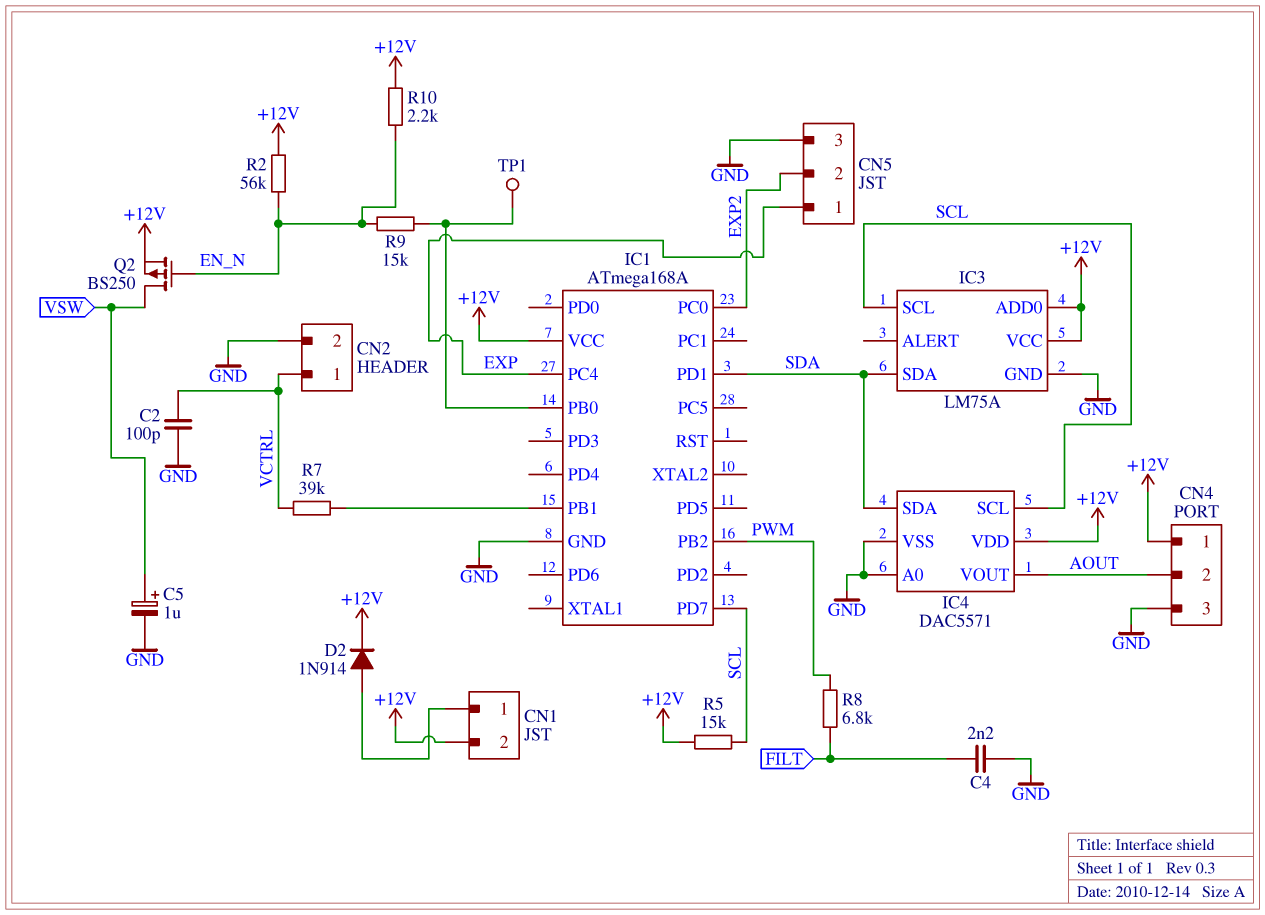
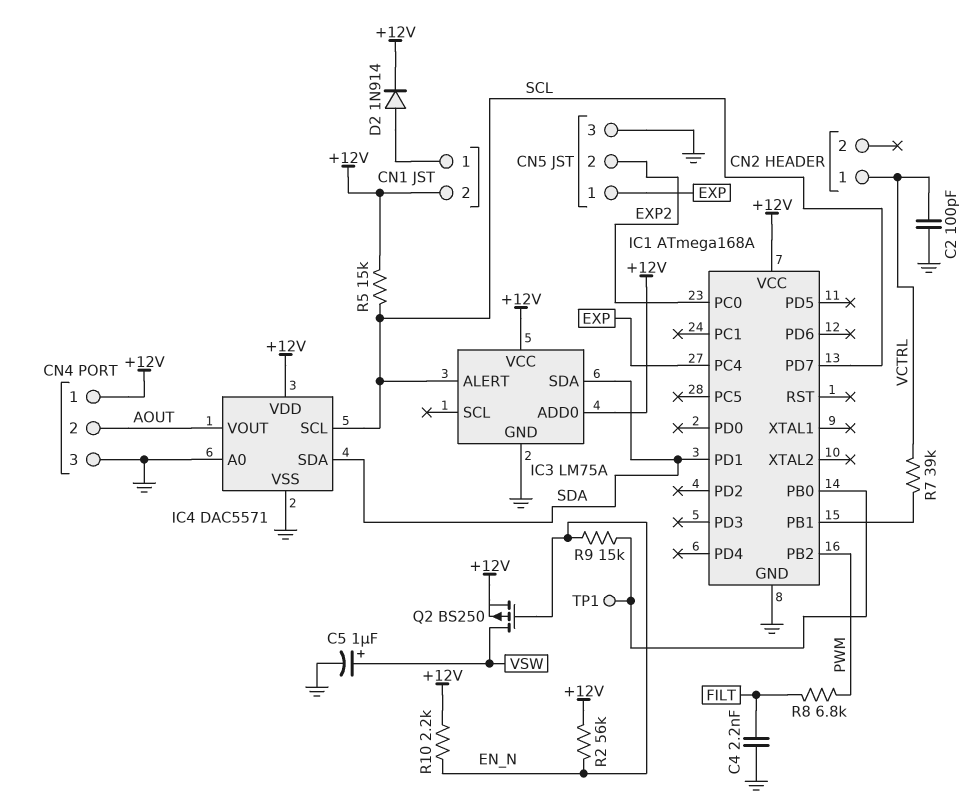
CN2 pin 2: GND -> none
IC3 pin ALERT: none -> SCL
IC3 pin SCL: SCL -> none

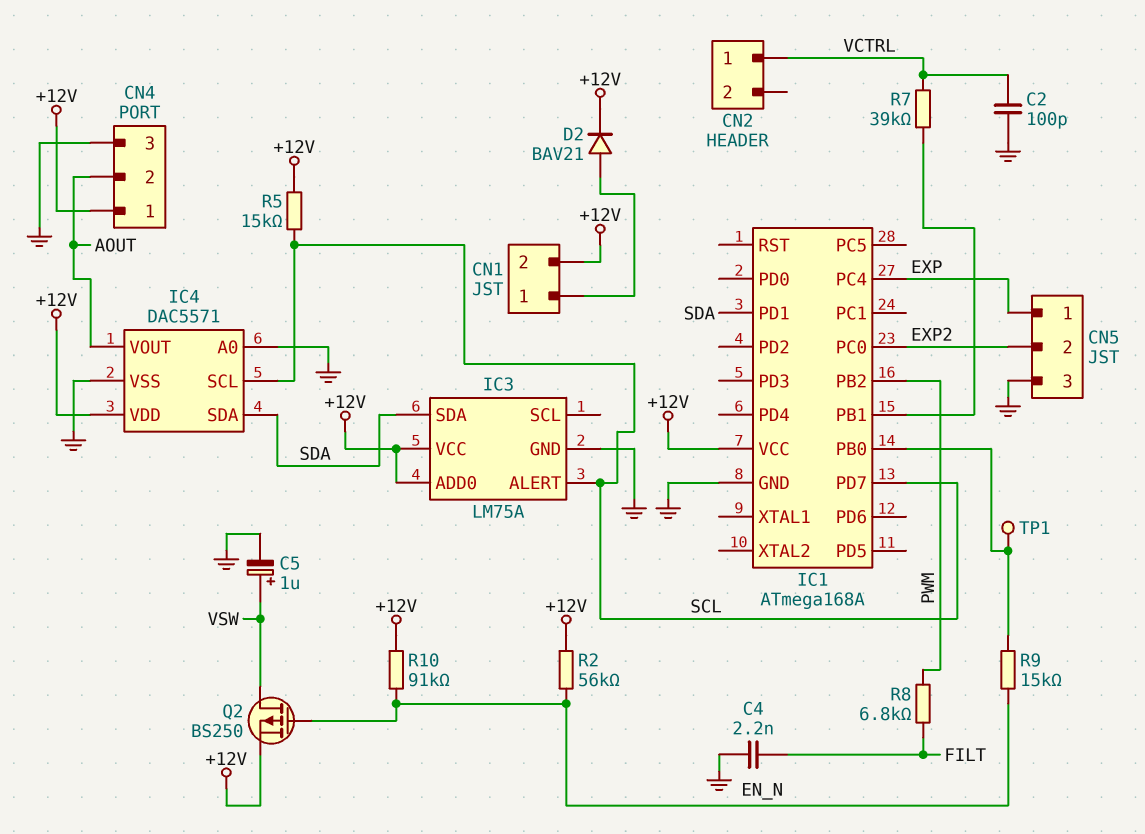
D2: diode 1N914 (A CN1/1, K +12V) -> diode BAV21 (A CN1/1, K +12V)
R10: 2.2k (+12V, EN_N) -> 91k (+12V, EN_N)

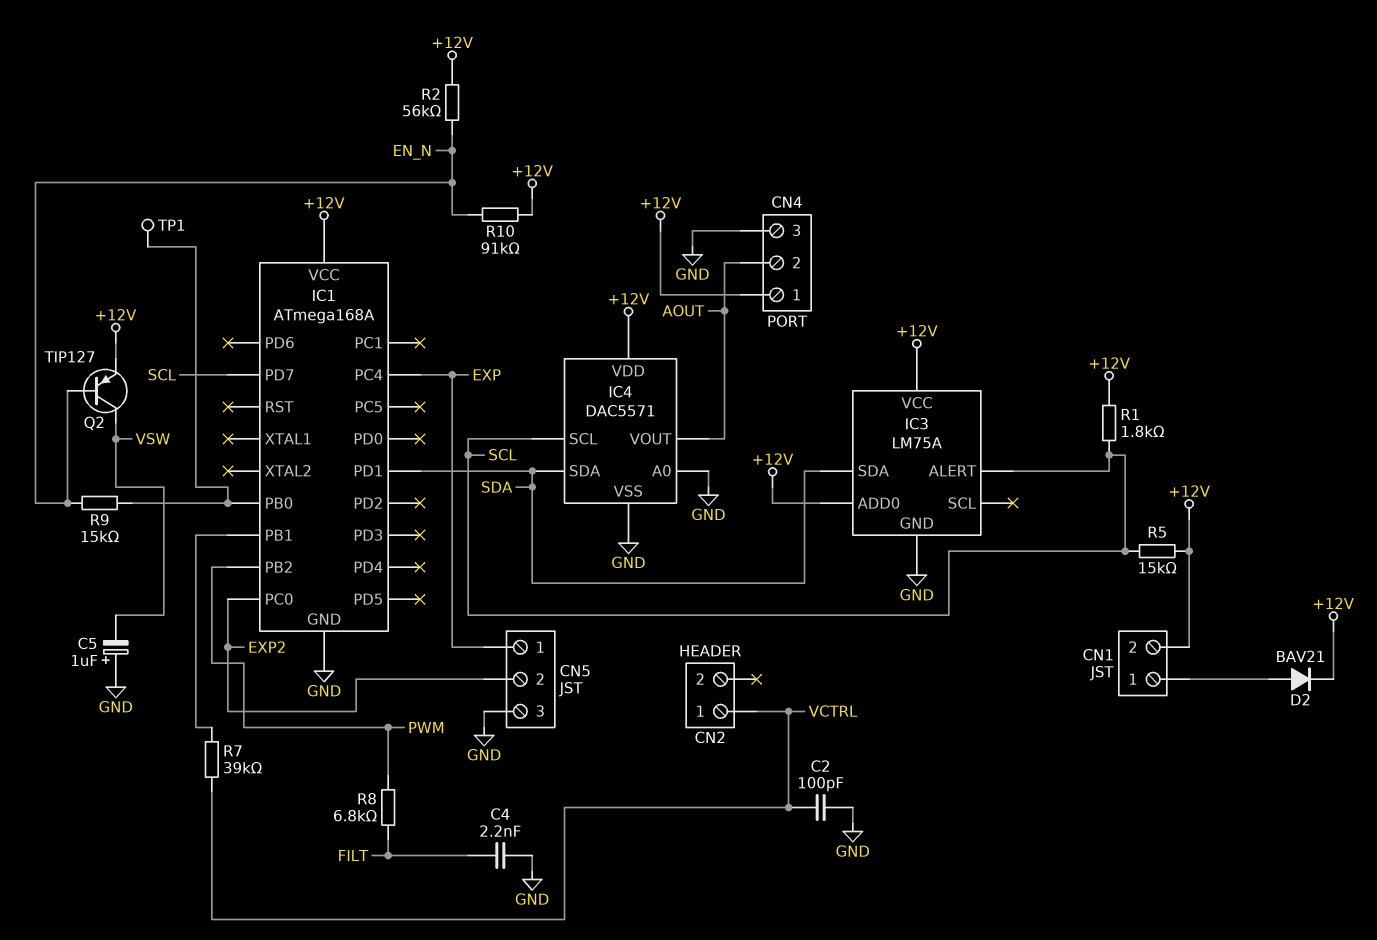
C5: 1uF (plus VSW, minus GND) -> 1uF (plus GND, minus VSW)
Q2: PMOS BS250 (G EN_N, D VSW, S +12V) -> PNP TIP127 (B EN_N, C VSW, E +12V)
R1: none -> 1.8k (+12V, SCL)

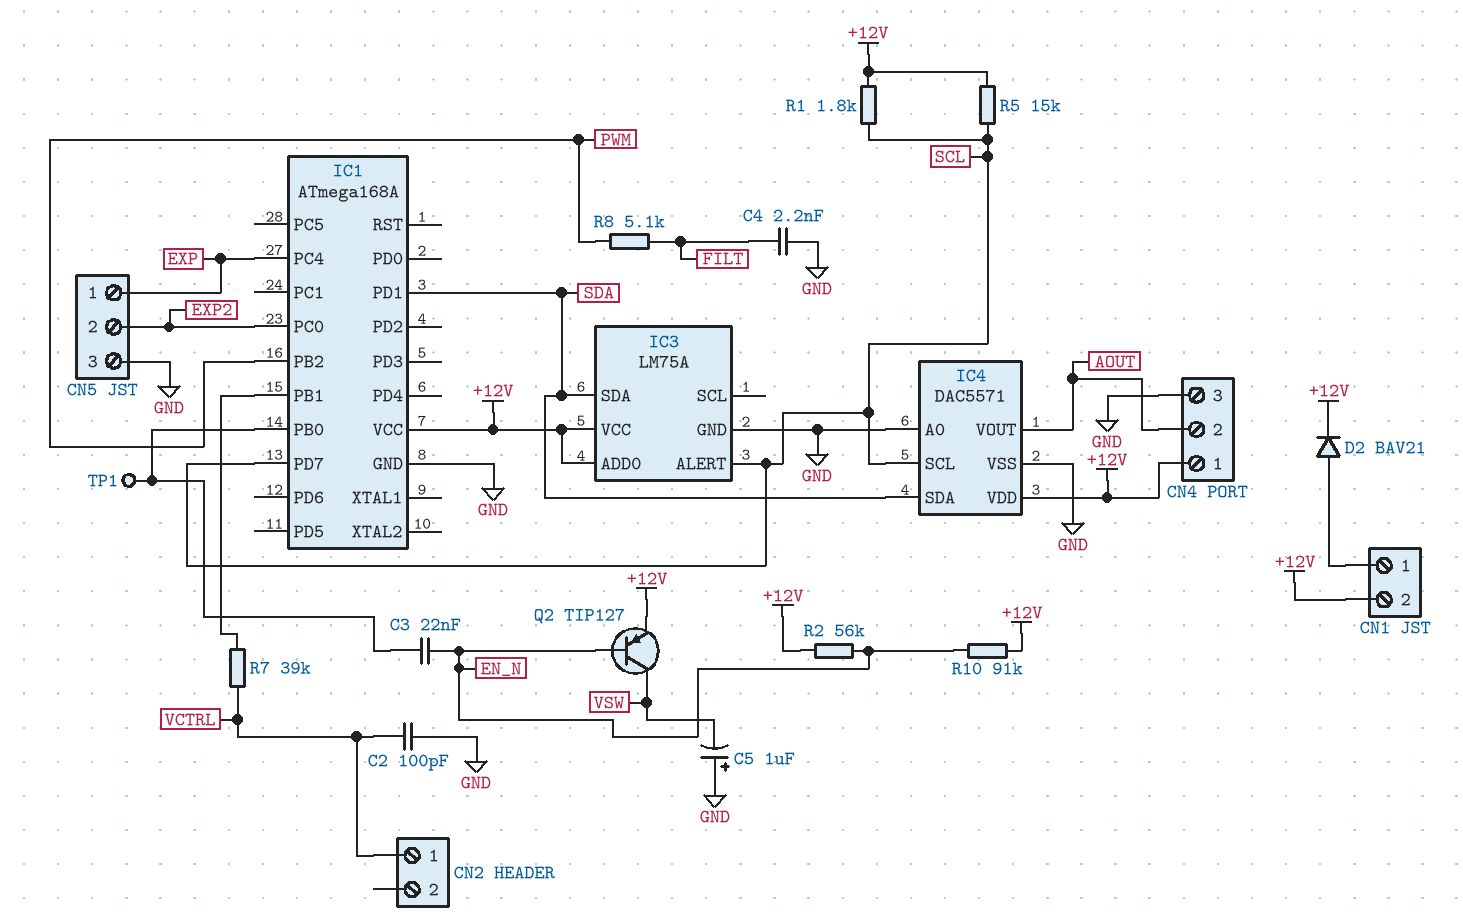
C3: none -> 22nF (EN_N, IC1/PB0)
R8: 6.8k (FILT, PWM) -> 5.1k (FILT, PWM)
R9: 15k (EN_N, IC1/PB0) -> none

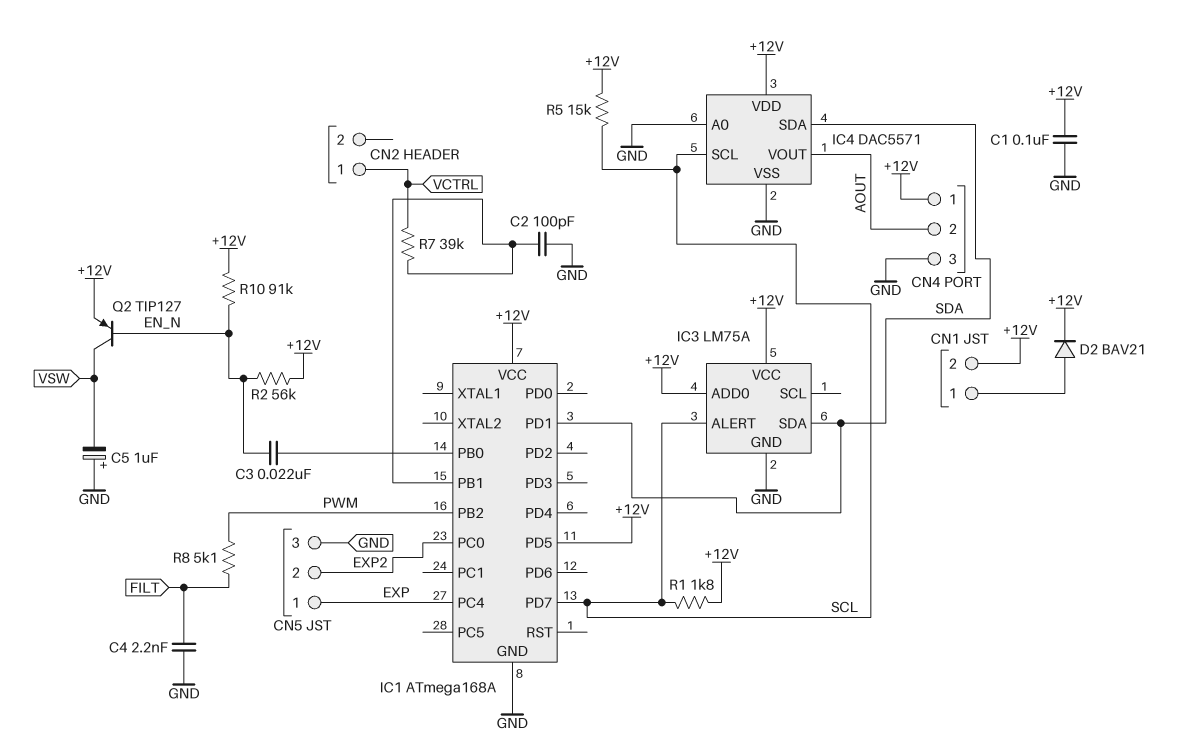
C1: none -> 100nF (+12V, GND)
C2: 100pF (GND, VCTRL) -> 100pF (GND, IC1/PB1)
IC1 pin PD5: none -> +12V
TP1: test point (IC1/PB0) -> none

